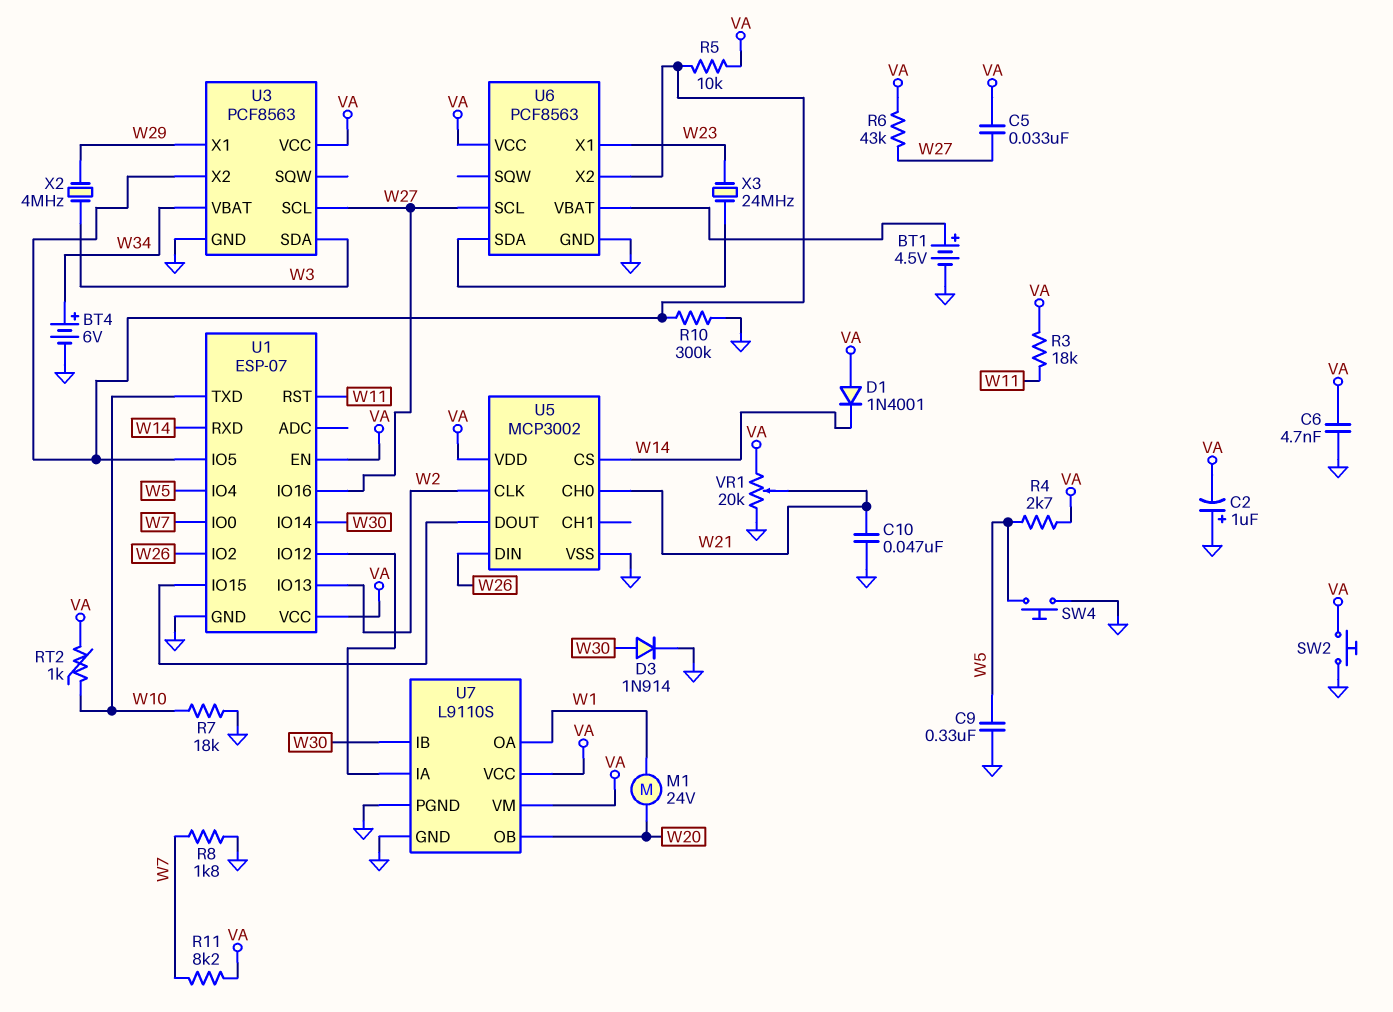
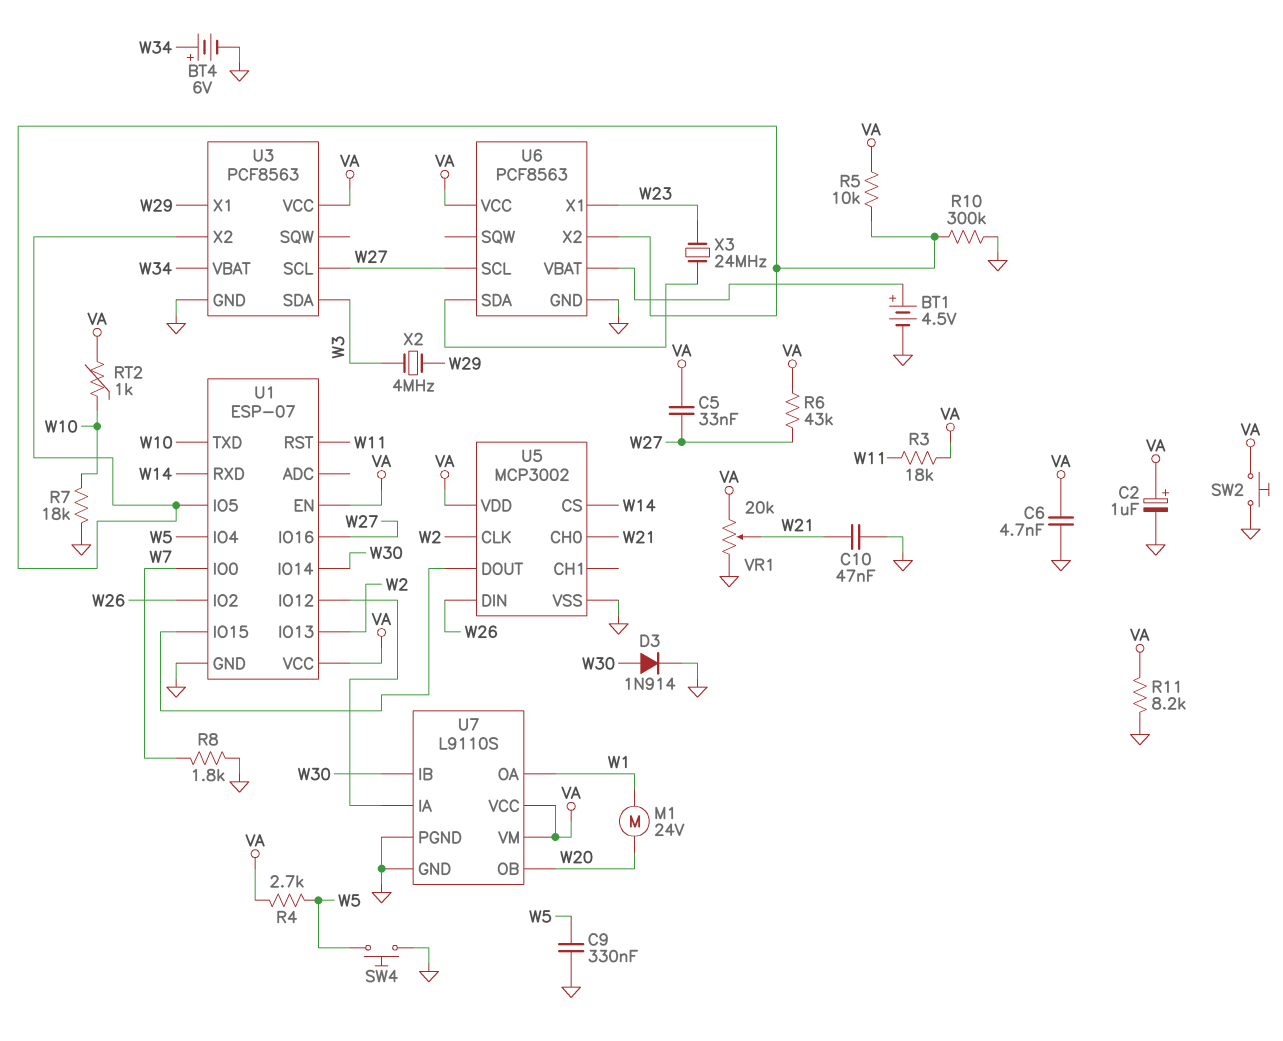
C2: 1uF (plus GND, minus VA) -> 1uF (plus VA, minus GND)
D1: diode 1N4001 (A VA, K W14) -> none
R11: 8.2k (VA, W7) -> 8.2k (GND, VA)

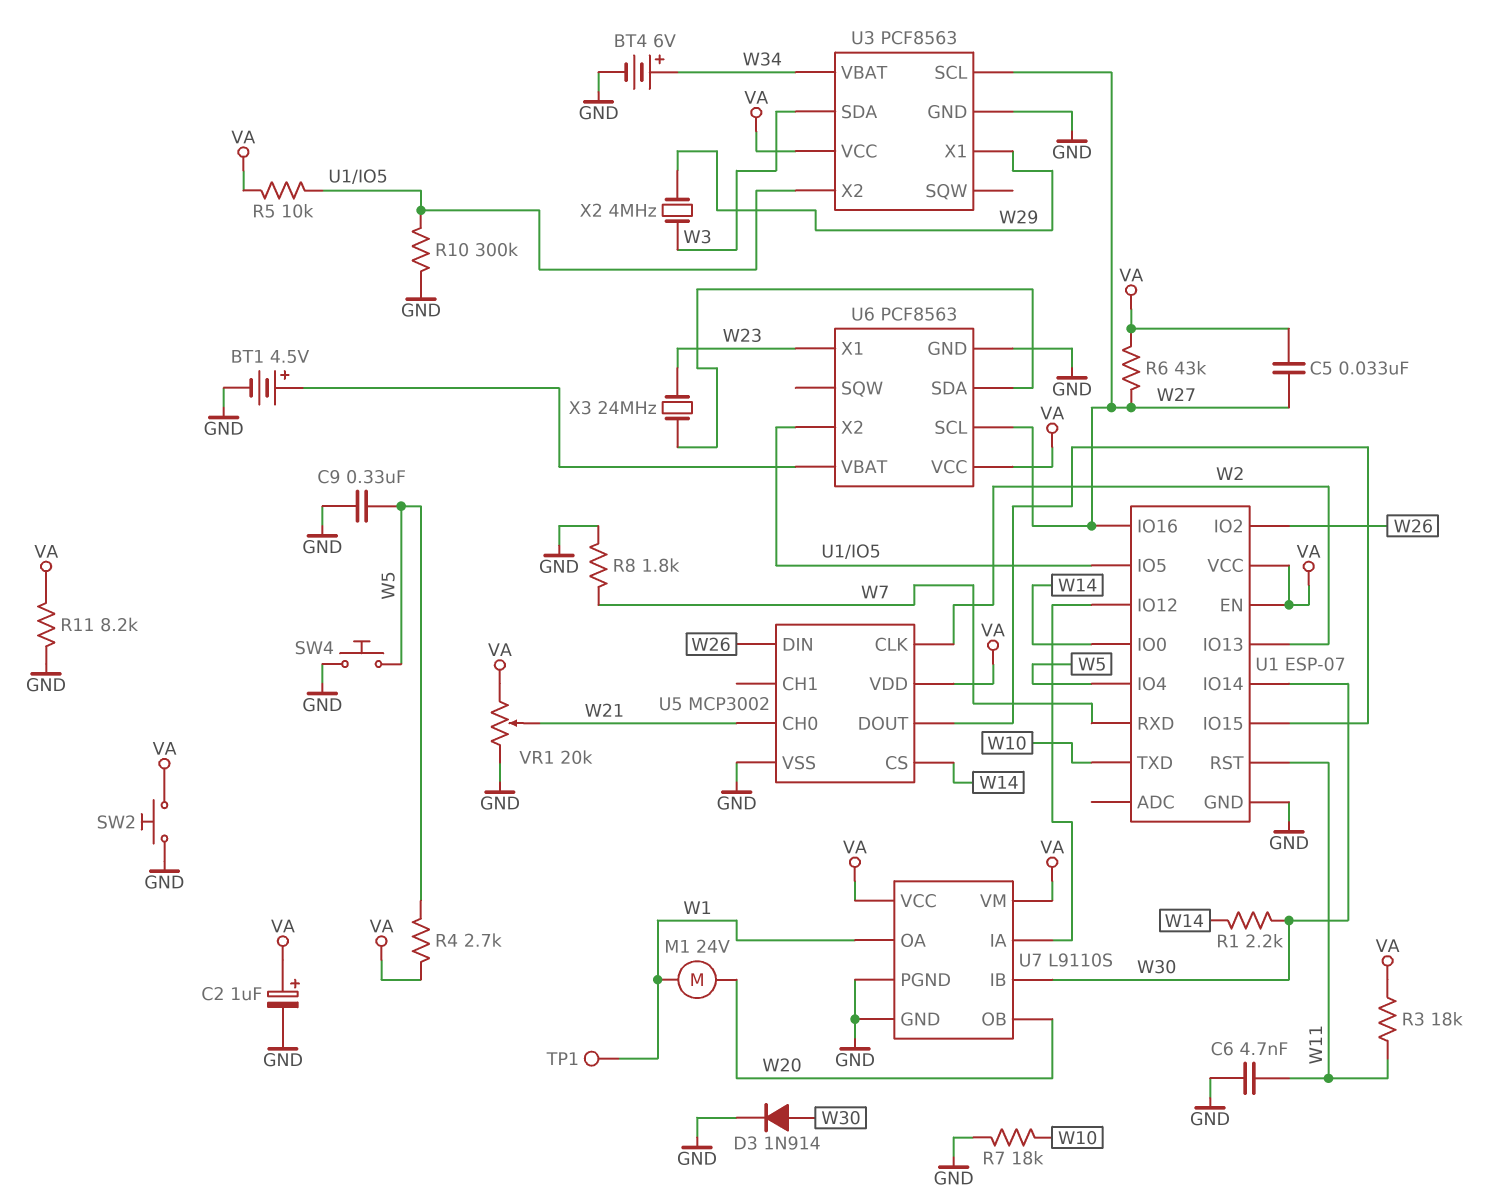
C6: 4.7nF (GND, VA) -> 4.7nF (GND, W11)
C10: 47nF (GND, W21) -> none
R1: none -> 2.2k (W14, W30)
RT2: 1k (VA, W10) -> none
TP1: none -> test point (W1)
U1 pin IO0: W7 -> W14
U1 pin RXD: W14 -> W7

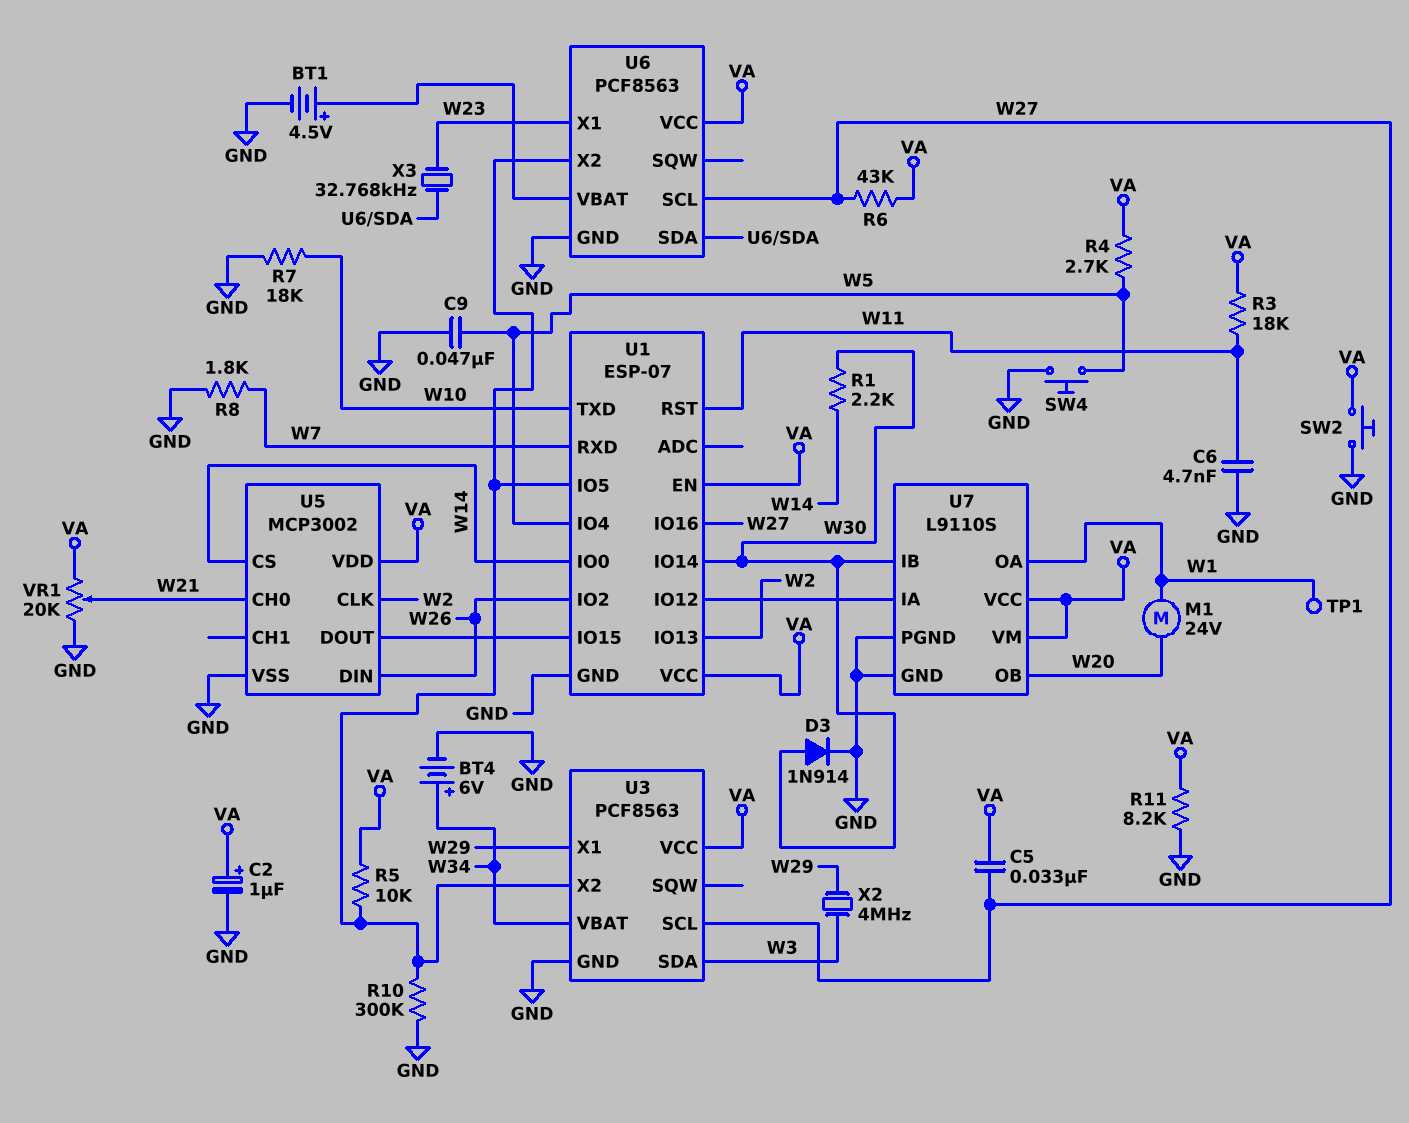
C9: 330nF (GND, W5) -> 47nF (GND, W5)
X3: 24MHz (U6/SDA, W23) -> 32.768kHz (U6/SDA, W23)

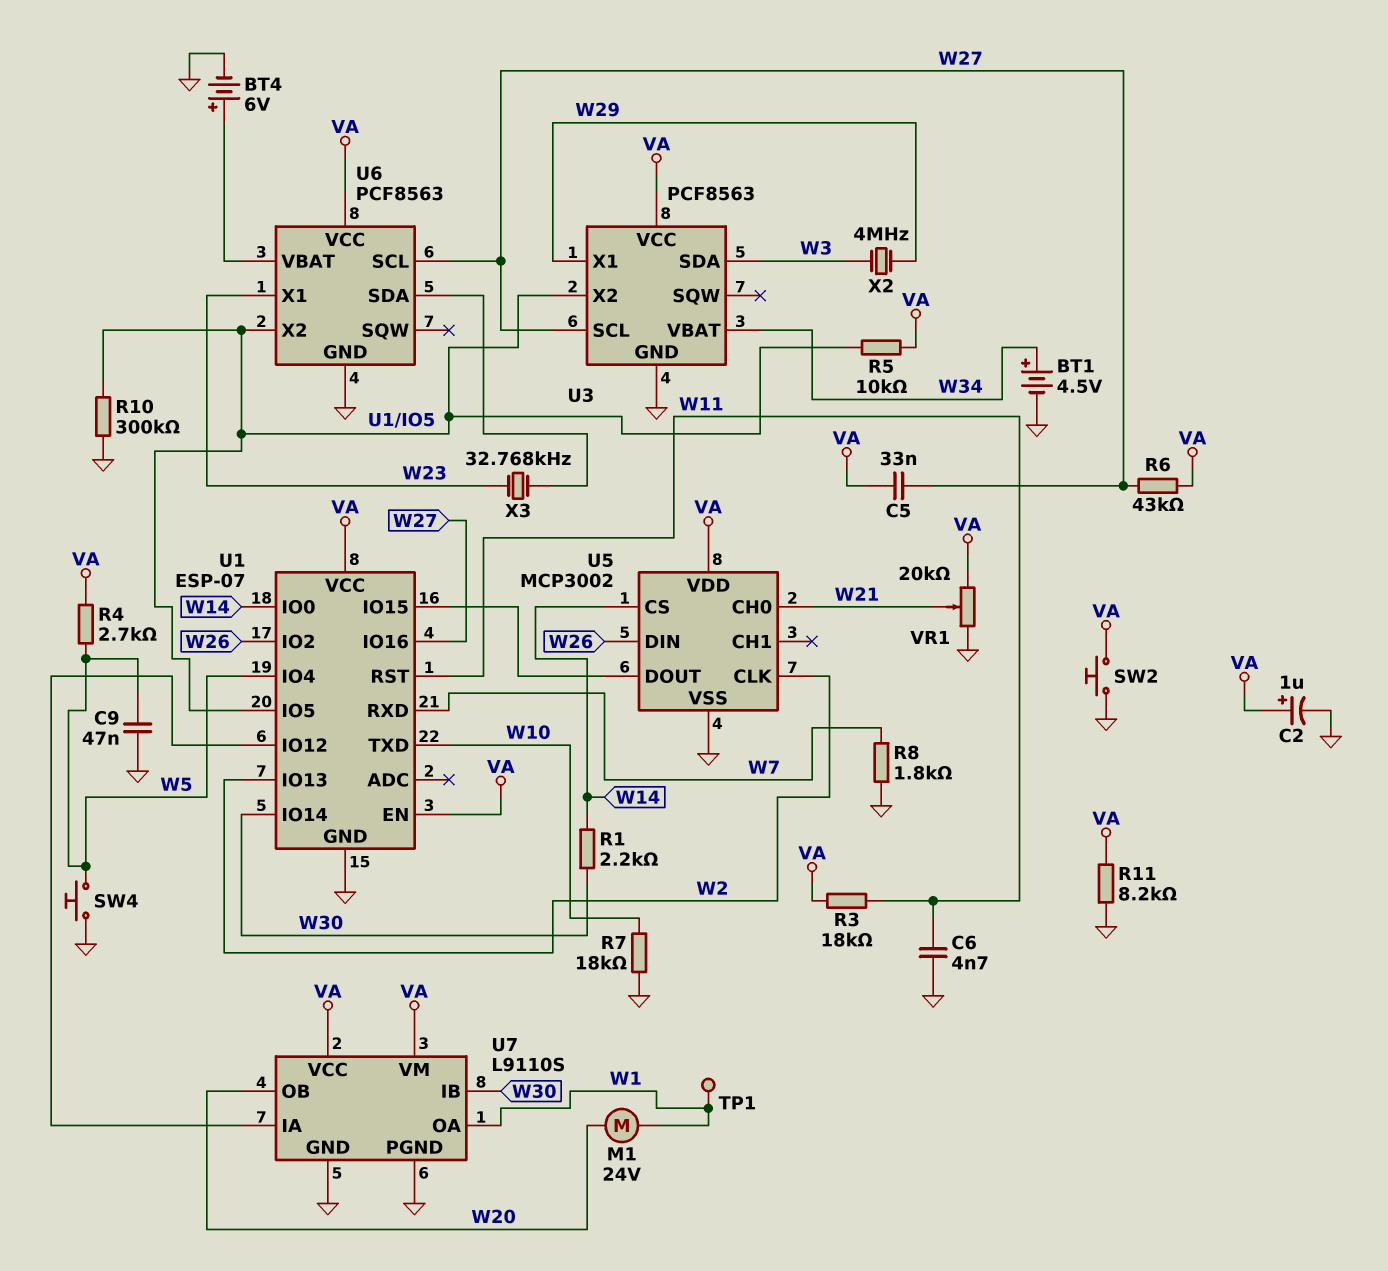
BT1: 4.5V (plus U6/VBAT, minus GND) -> 4.5V (plus W34, minus GND)
BT4: 6V (plus W34, minus GND) -> 6V (plus U6/VBAT, minus GND)
D3: diode 1N914 (A W30, K GND) -> none

